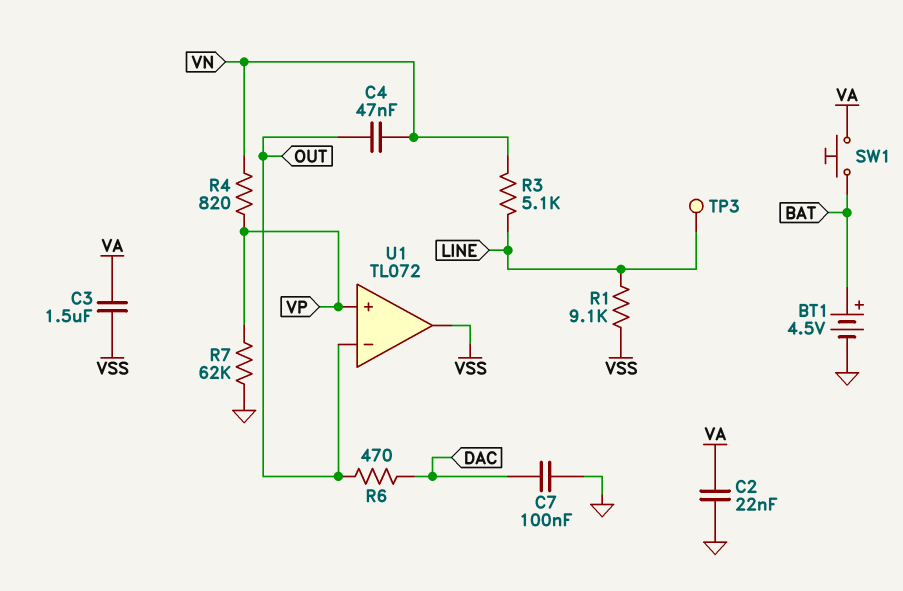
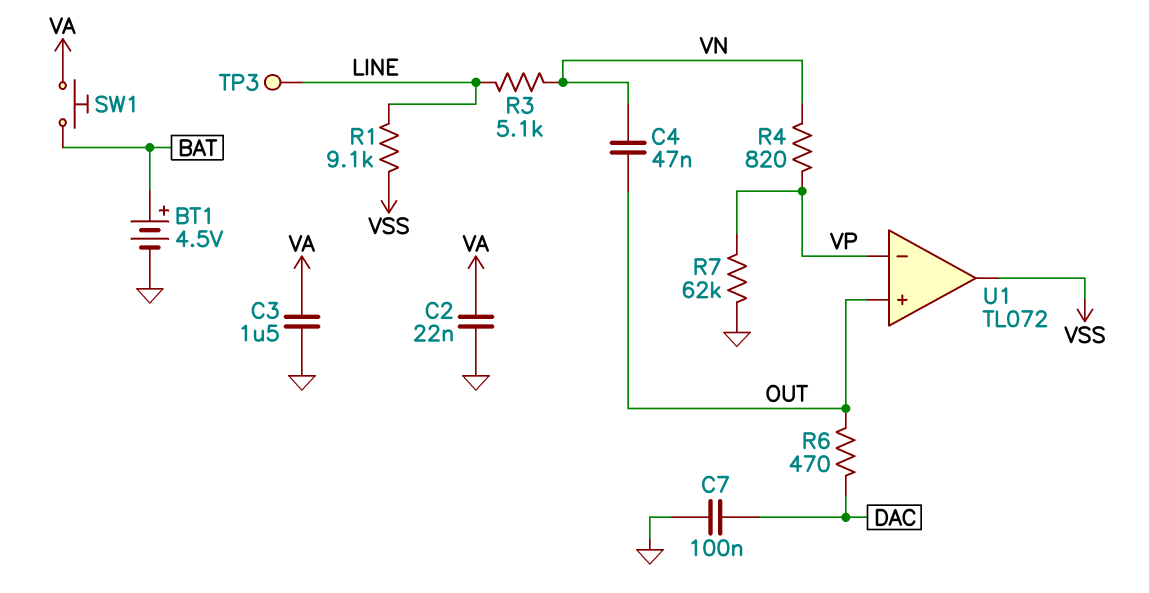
C3: 1.5uF (VA, VSS) -> 1.5uF (GND, VA)
U1 pin in+: VP -> OUT
U1 pin in-: OUT -> VP

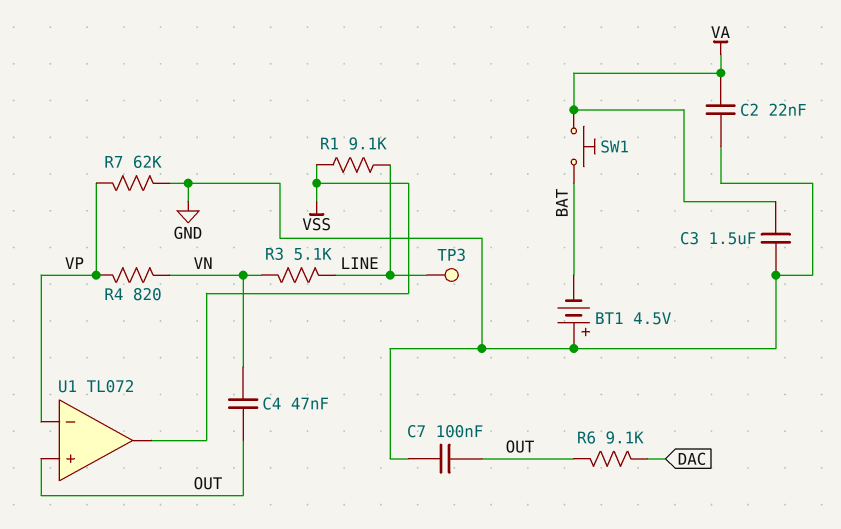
BT1: 4.5V (plus BAT, minus GND) -> 4.5V (plus GND, minus BAT)
C7: 100nF (DAC, GND) -> 100nF (GND, OUT)
R6: 470 (DAC, OUT) -> 9.1k (DAC, OUT)

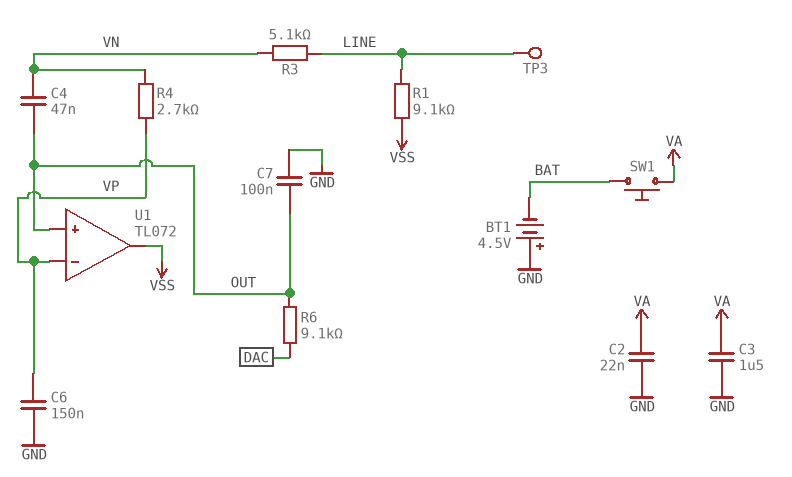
C6: none -> 150nF (GND, VP)
R4: 820 (VN, VP) -> 2.7k (VN, VP)
R7: 62k (GND, VP) -> none

